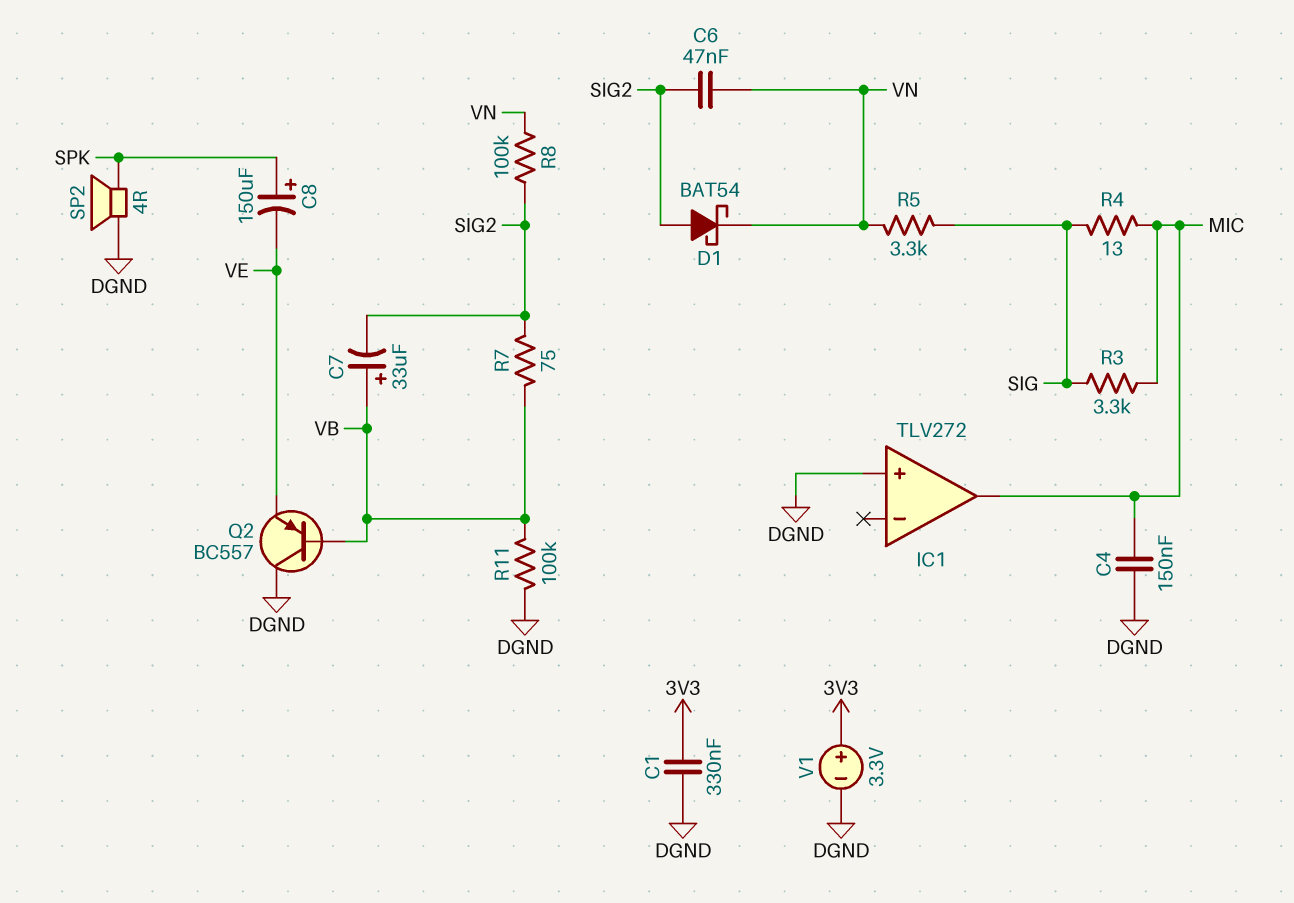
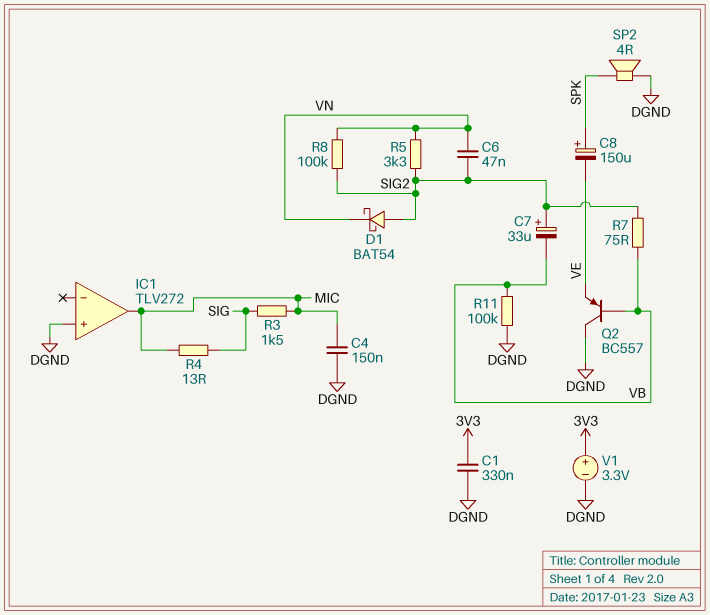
C7: 33uF (plus VB, minus SIG2) -> 33uF (plus SIG2, minus VB)
R3: 3.3k (MIC, SIG) -> 1.5k (MIC, SIG)
R5: 3.3k (SIG, VN) -> 3.3k (SIG2, VN)

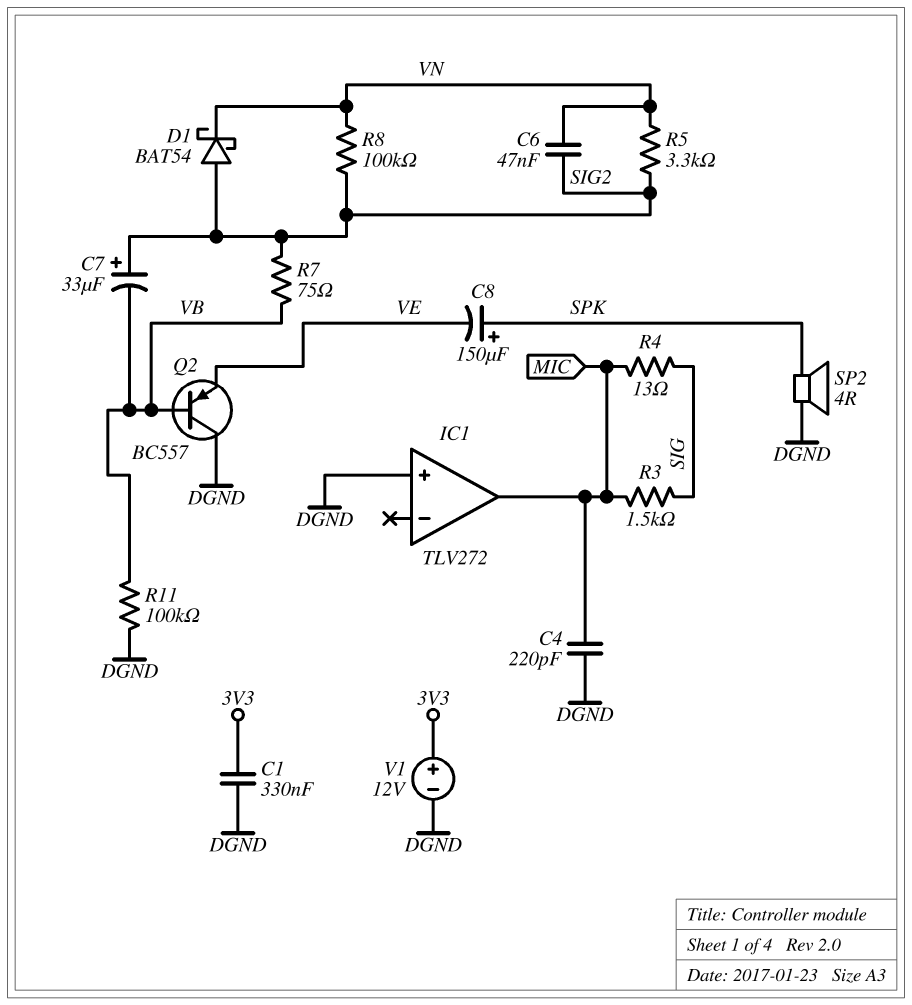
C4: 150nF (DGND, MIC) -> 220pF (DGND, MIC)
V1: 3.3V (plus 3V3, minus DGND) -> 12V (plus 3V3, minus DGND)

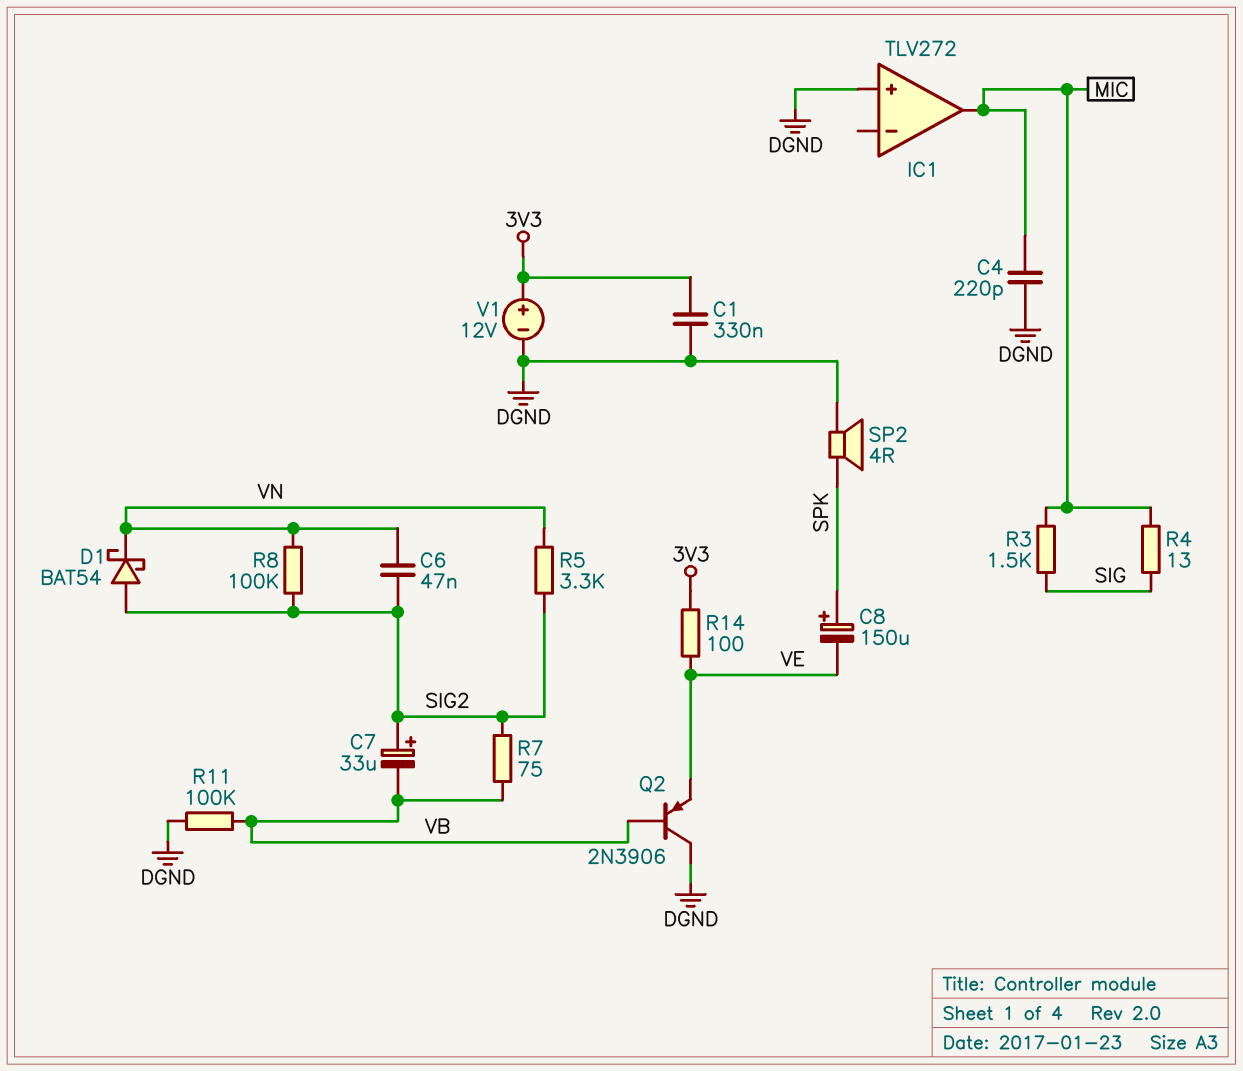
Q2: PNP BC557 (B VB, C DGND, E VE) -> PNP 2N3906 (B VB, C DGND, E VE)
R14: none -> 100 (3V3, VE)

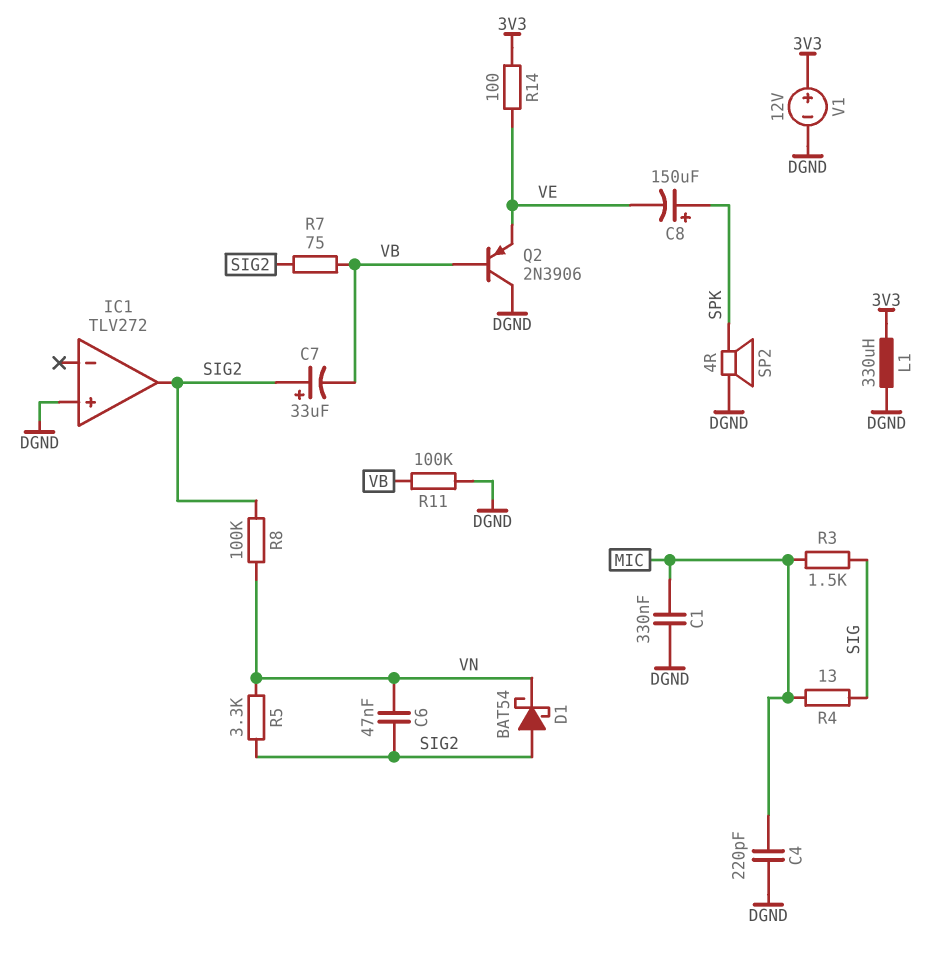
C1: 330nF (3V3, DGND) -> 330nF (DGND, MIC)
IC1 pin out: MIC -> SIG2
L1: none -> 330uH (3V3, DGND)

